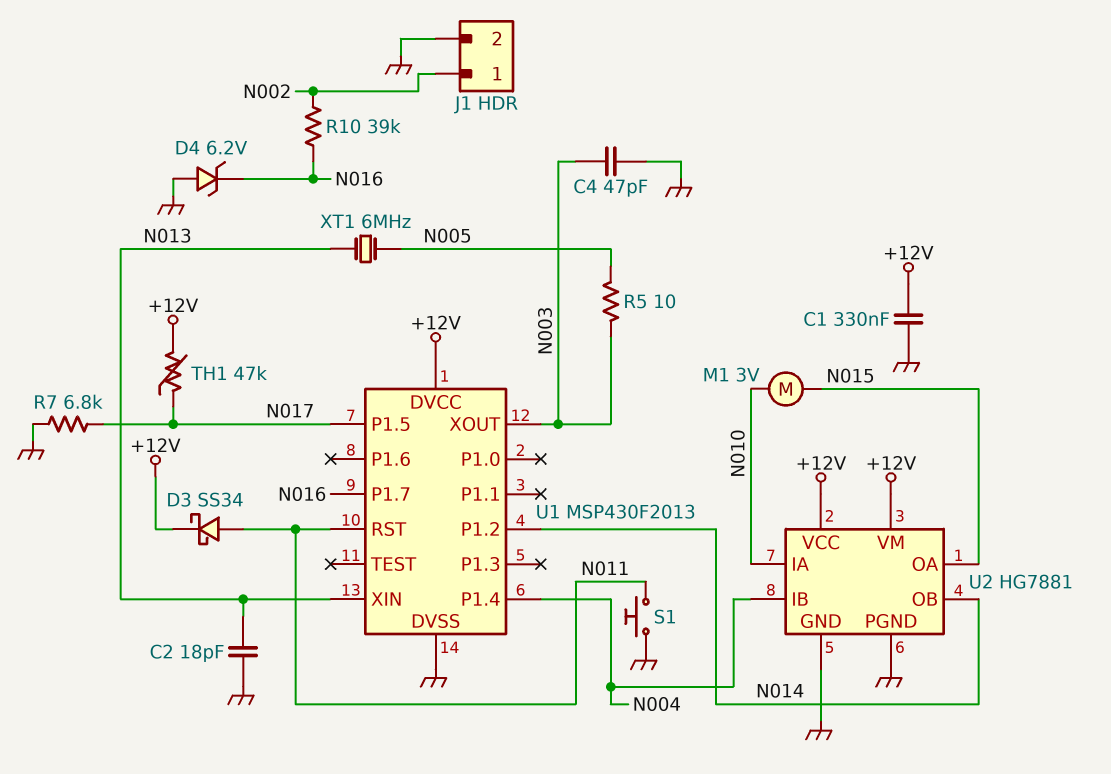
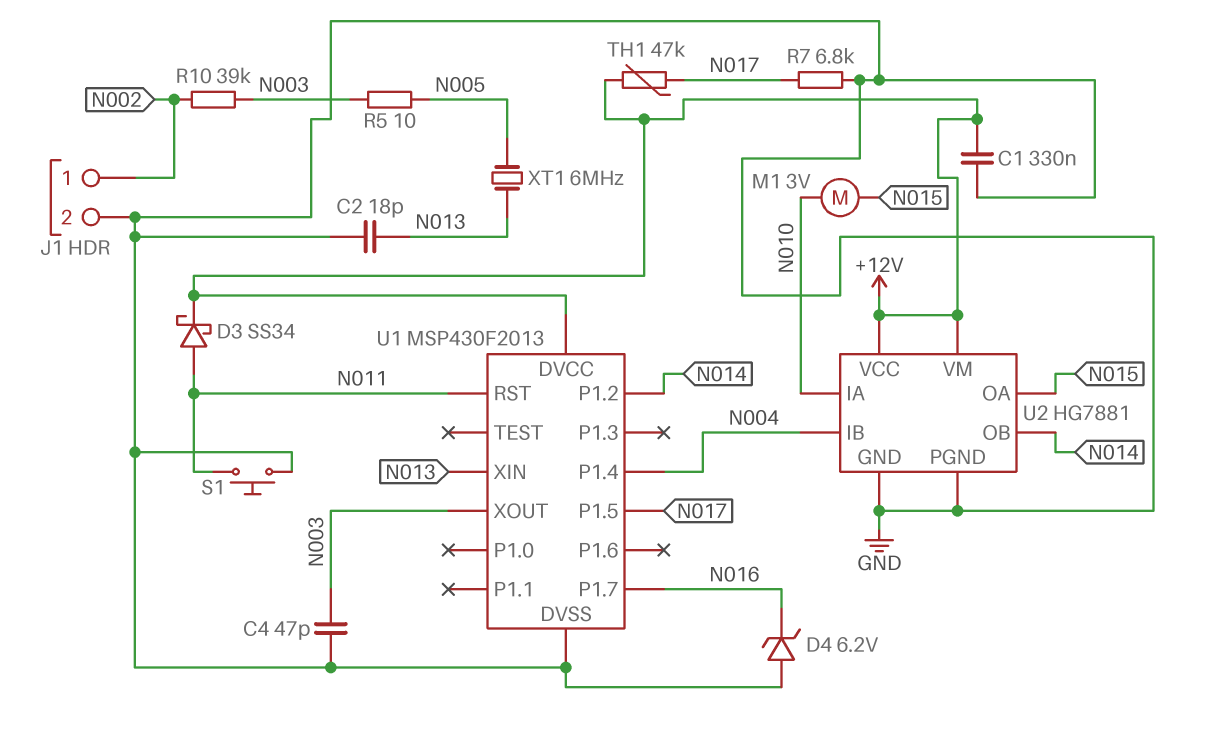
R10: 39k (N002, N016) -> 39k (N002, N003)

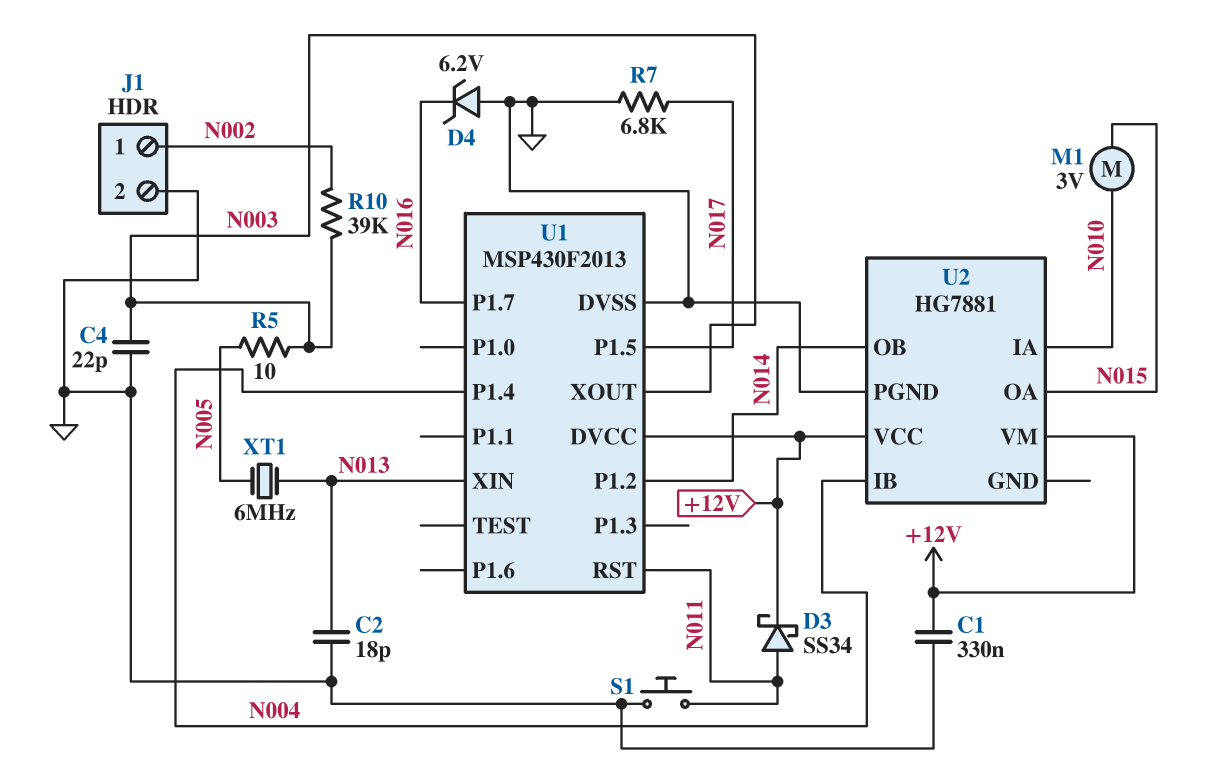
C4: 47pF (GND, N003) -> 22pF (GND, N003)
TH1: 47k (+12V, N017) -> none
U2 pin GND: GND -> none

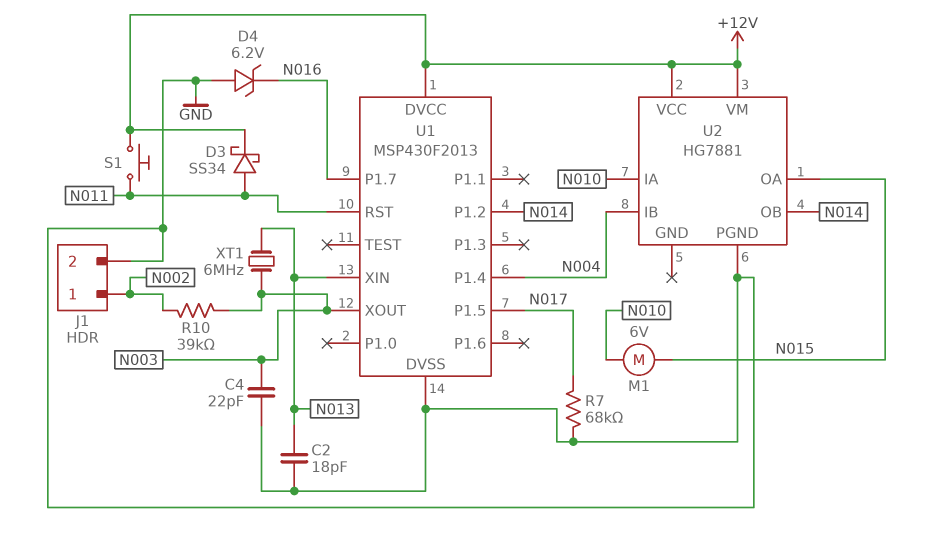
C1: 330nF (+12V, GND) -> none
M1: motor 3V (N010, N015) -> motor 6V (N010, N015)
R5: 10 (N003, N005) -> none
R7: 6.8k (GND, N017) -> 68k (GND, N017)
S1: button (GND, N011) -> button (+12V, N011)
XT1: 6MHz (N005, N013) -> 6MHz (N003, N013)

